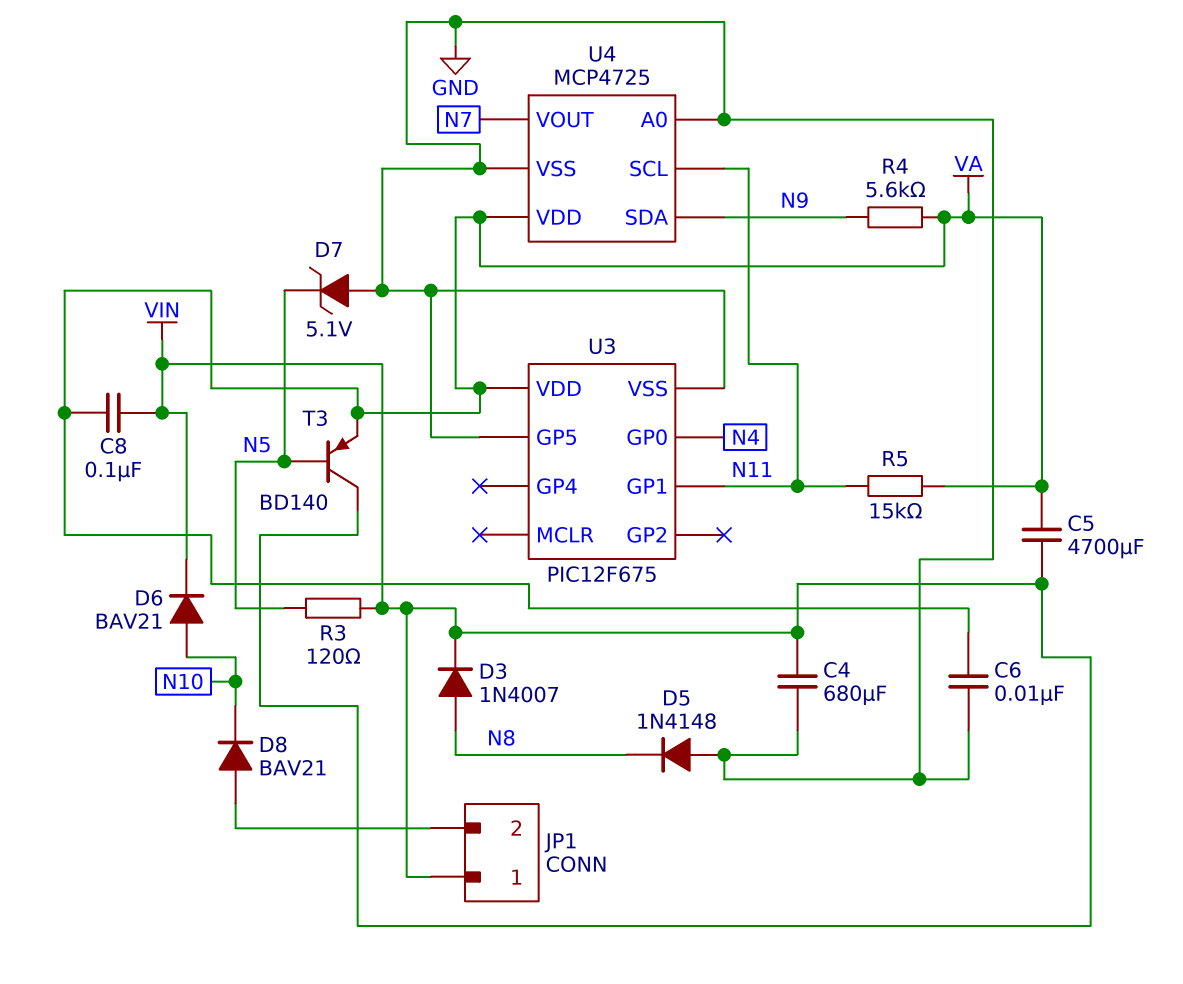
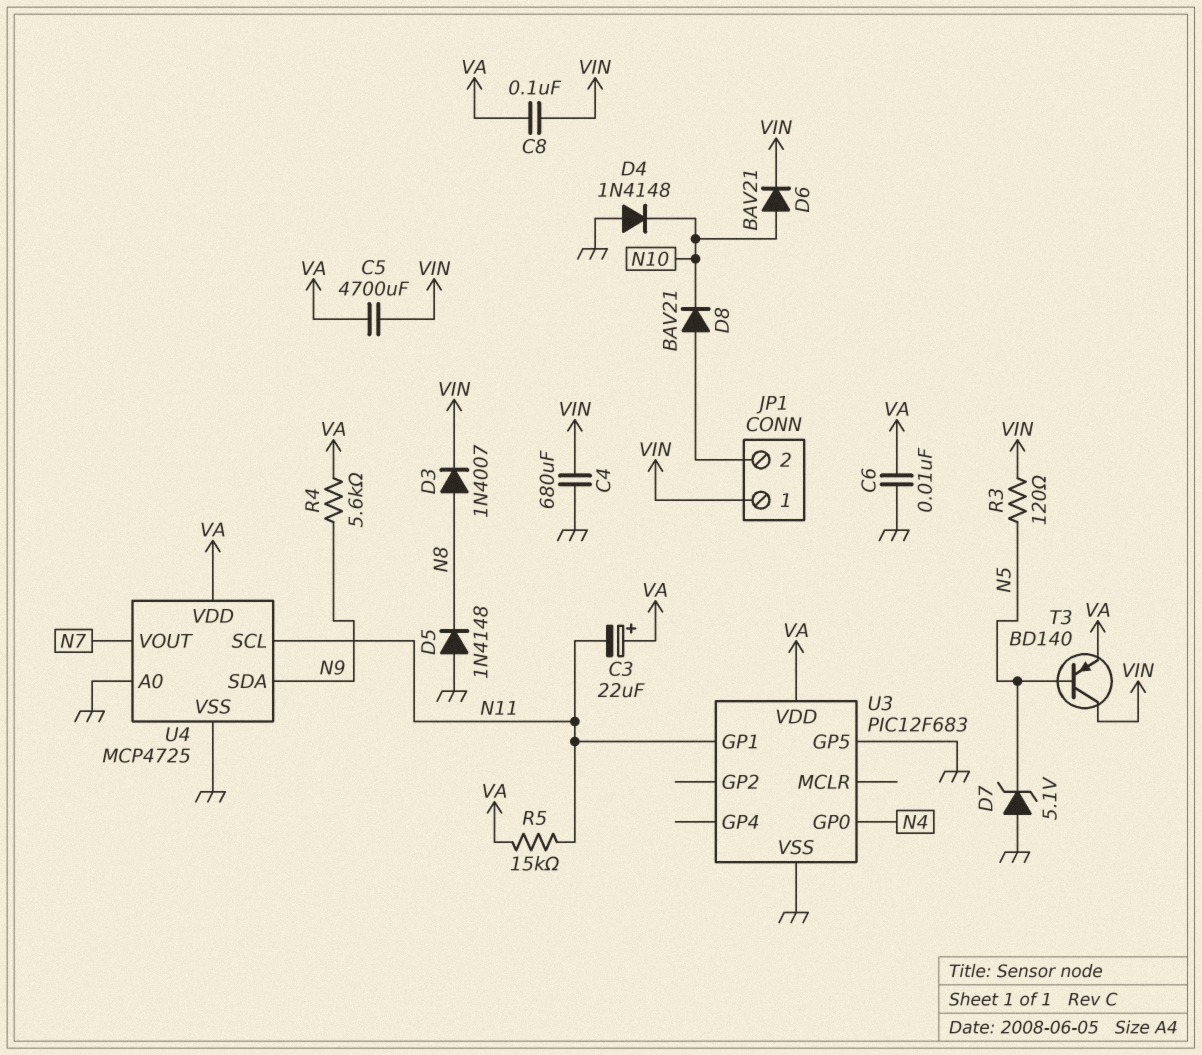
C3: none -> 22uF (plus VA, minus N11)
D4: none -> diode 1N4148 (A GND, K N10)
U3: PIC12F675 -> PIC12F683

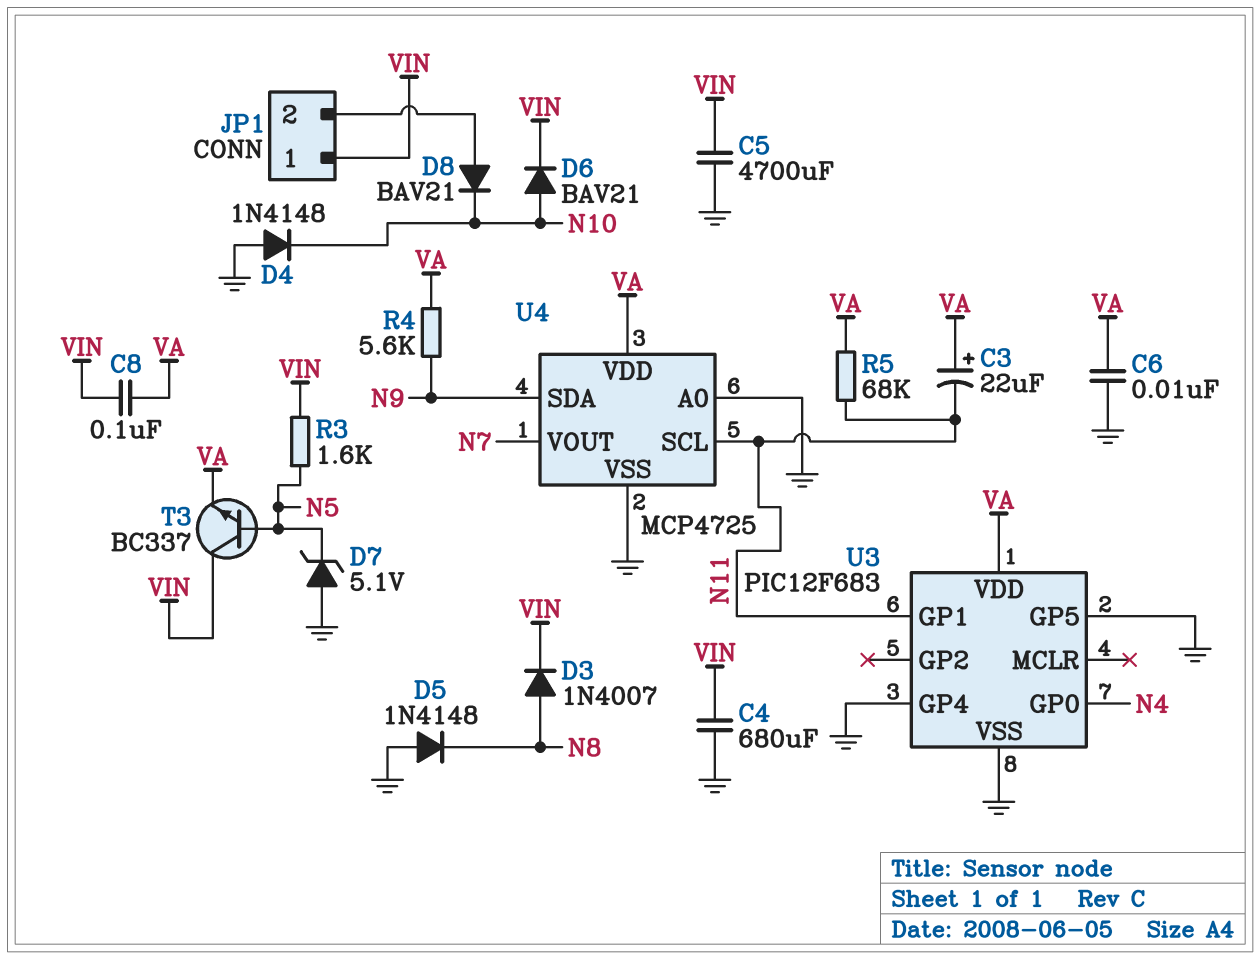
C5: 4700uF (VA, VIN) -> 4700uF (GND, VIN)
R3: 120 (N5, VIN) -> 1.6k (N5, VIN)
R5: 15k (N11, VA) -> 68k (N11, VA)
T3: PNP BD140 (B N5, C VIN, E VA) -> NPN BC337 (B N5, C VIN, E VA)
U3 pin GP4: none -> GND

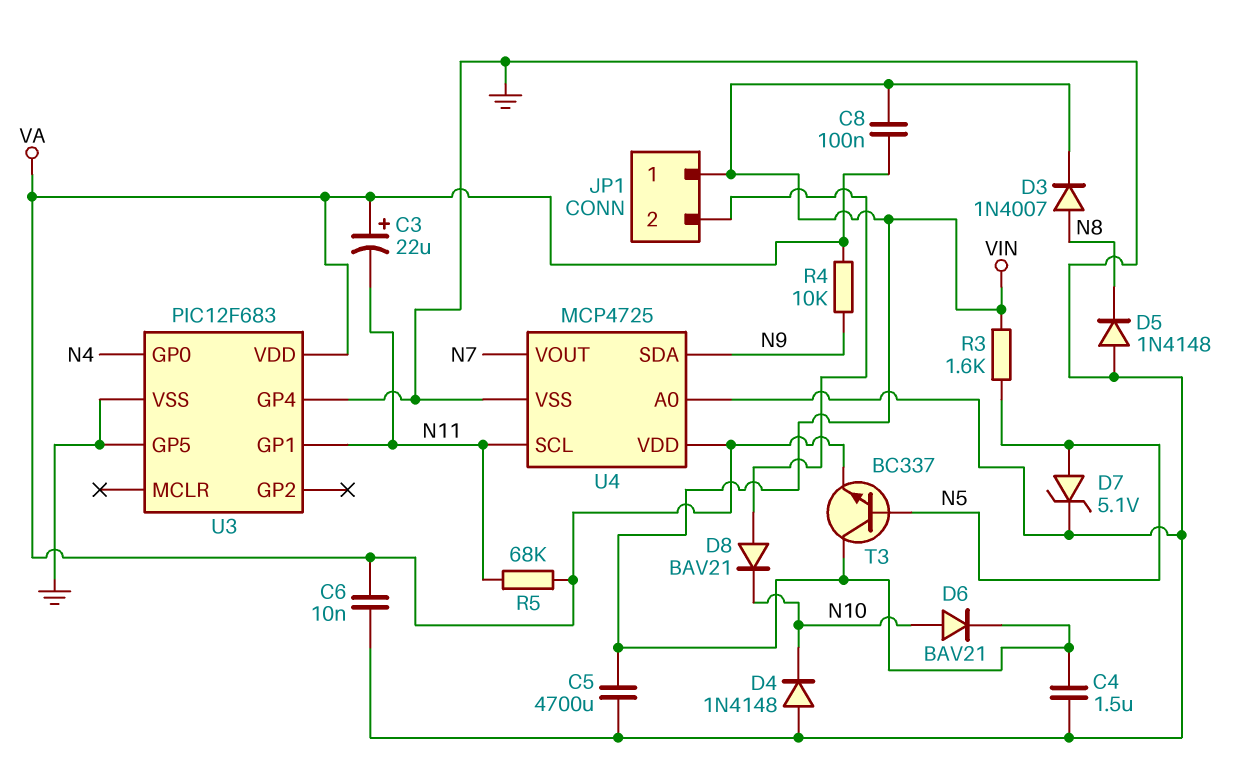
C4: 680uF (GND, VIN) -> 1.5uF (GND, VIN)
D7: zener 5.1V (A GND, K N5) -> zener 5.1V (A N5, K GND)
R4: 5.6k (N9, VA) -> 10k (N9, VA)

